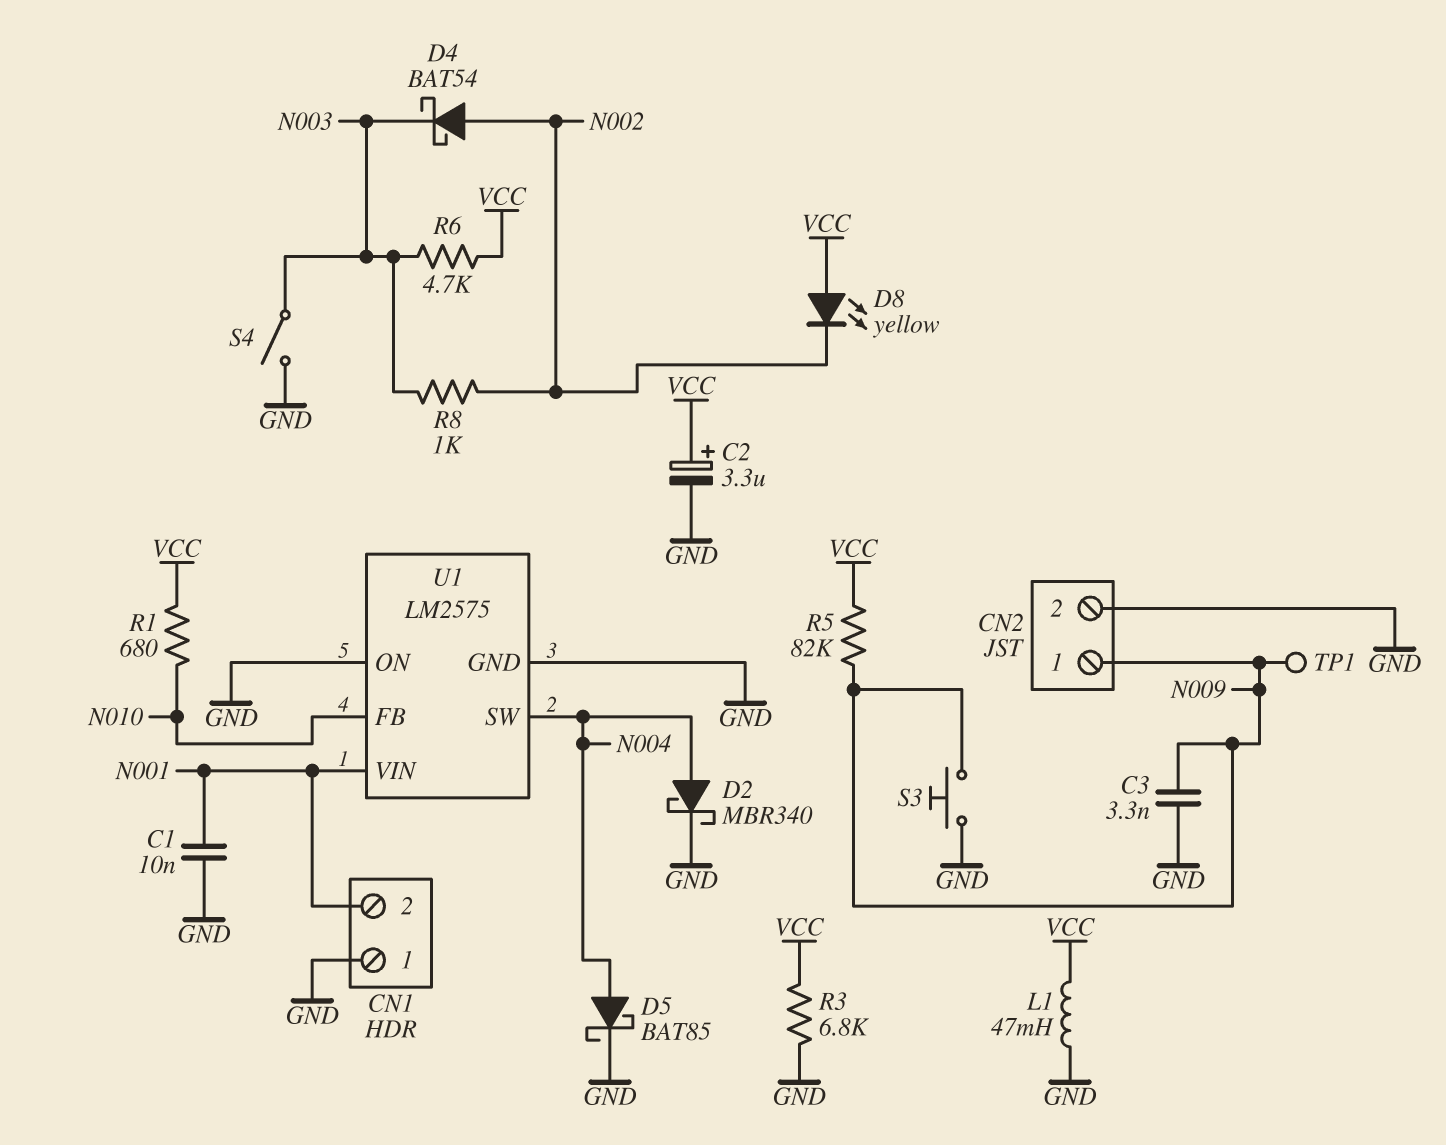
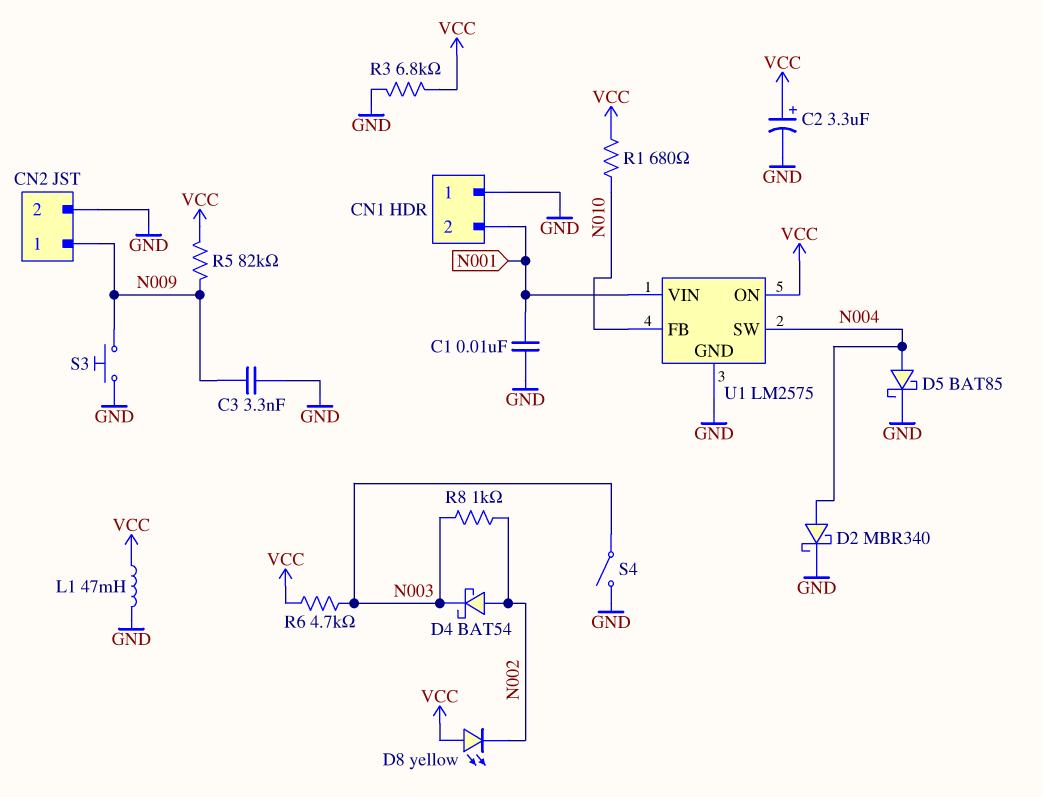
TP1: test point (N009) -> none
U1 pin ON: GND -> VCC

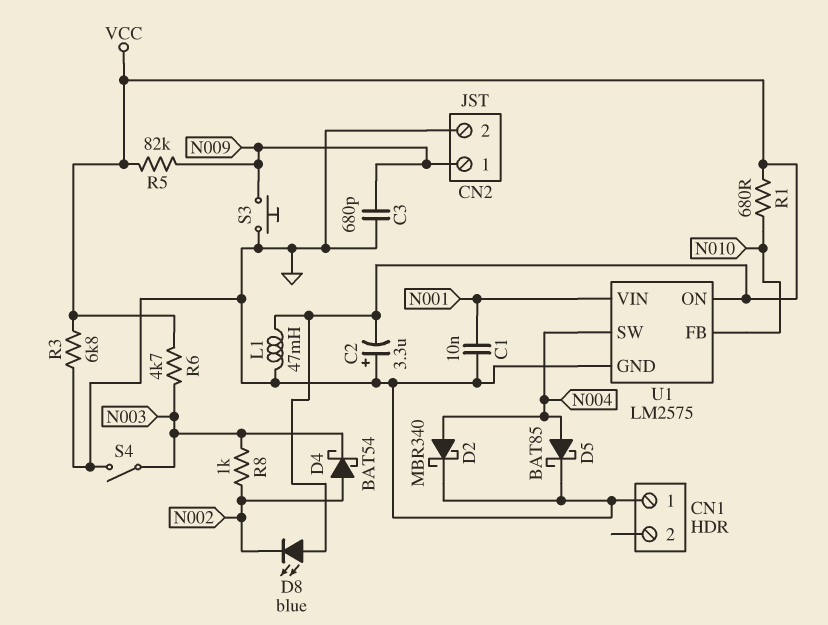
C2: 3.3uF (plus VCC, minus GND) -> 3.3uF (plus GND, minus VCC)
C3: 3.3nF (GND, N009) -> 680pF (GND, N009)
CN1 pin 2: N001 -> none
D8: LED yellow (A VCC, K N002) -> LED blue (A VCC, K N002)

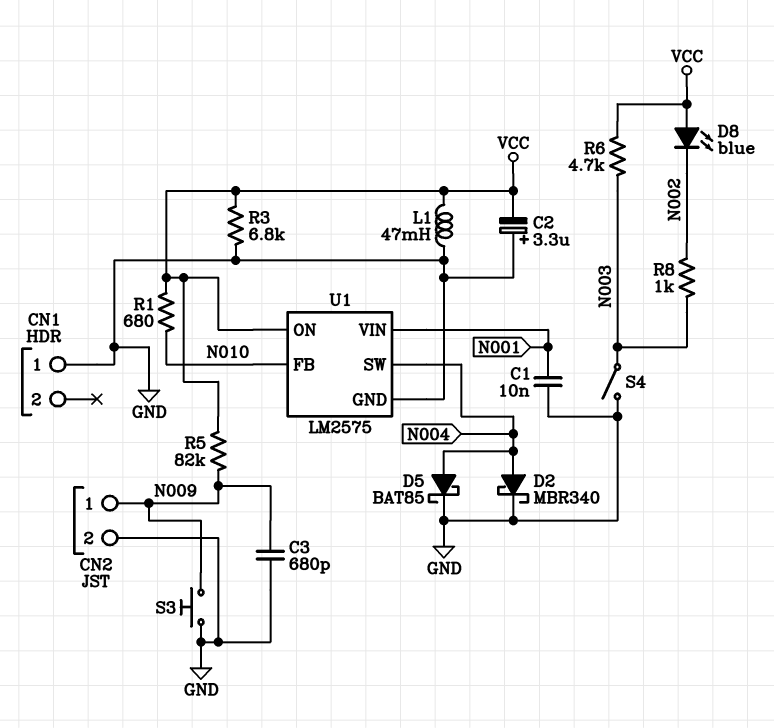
D4: schottky BAT54 (A N002, K N003) -> none

